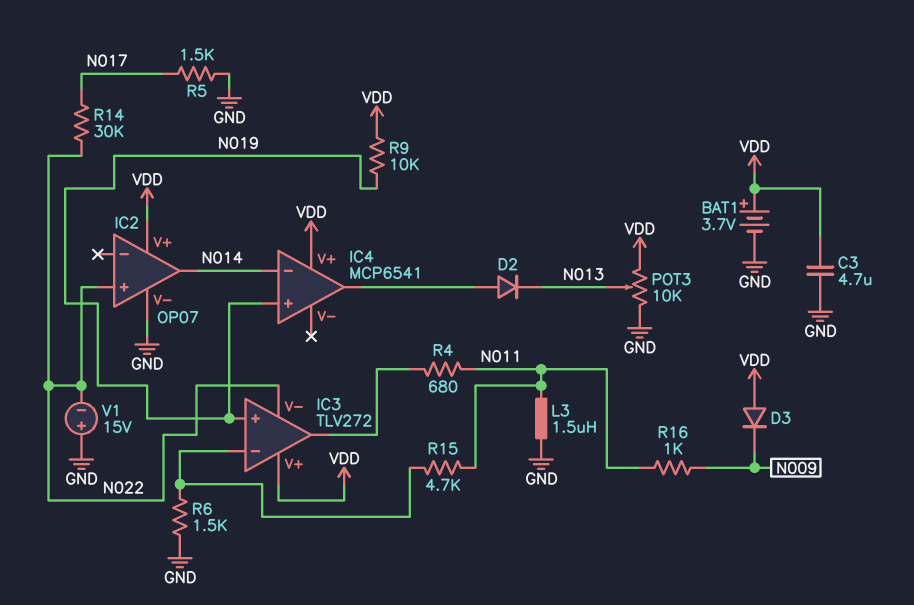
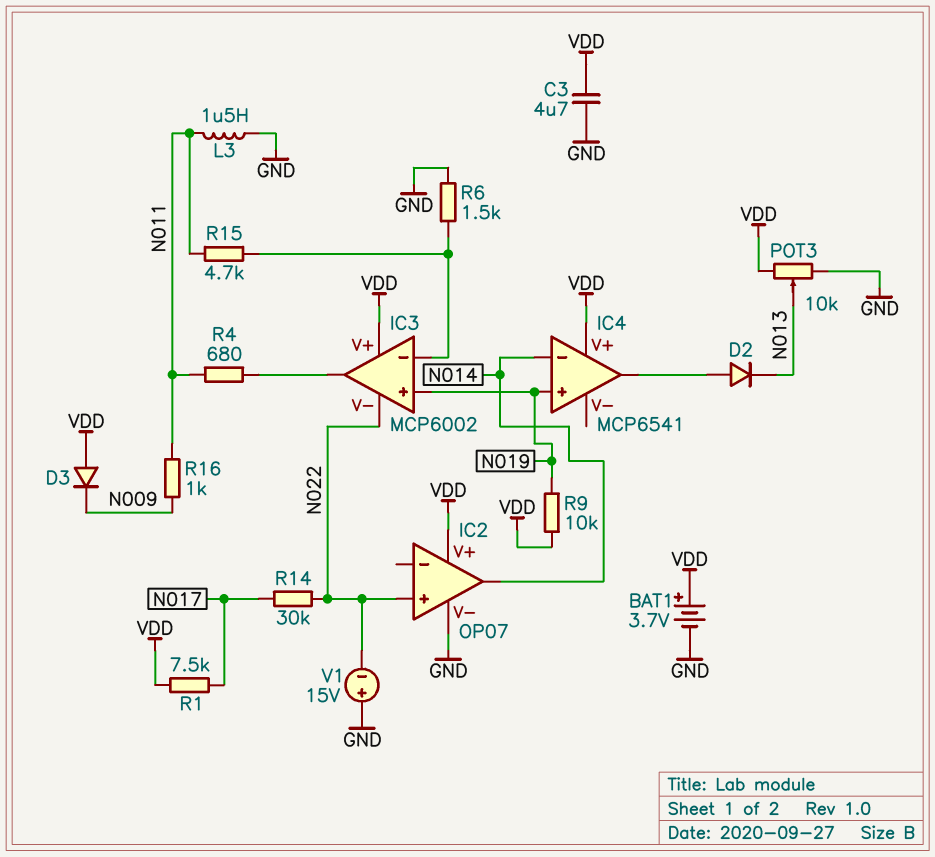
IC3: TLV272 -> MCP6002
R1: none -> 7.5k (N017, VDD)
R5: 1.5k (GND, N017) -> none

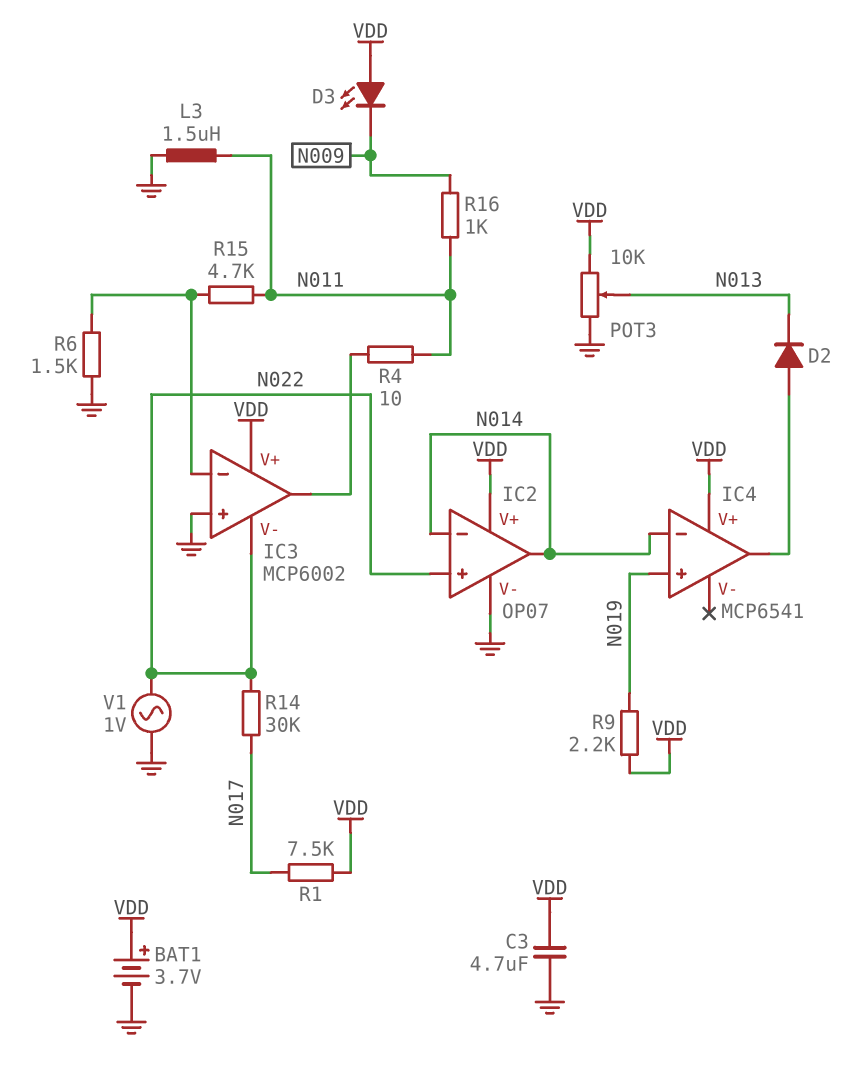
D3: diode (A VDD, K N009) -> LED (A VDD, K N009)
IC2 pin in-: none -> N014
IC3 pin in+: N019 -> GND
R4: 680 (IC3/out, N011) -> 10 (IC3/out, N011)
R9: 10k (N019, VDD) -> 2.2k (N019, VDD)
V1: 15V (plus GND, minus N022) -> AC 1V (GND, N022)

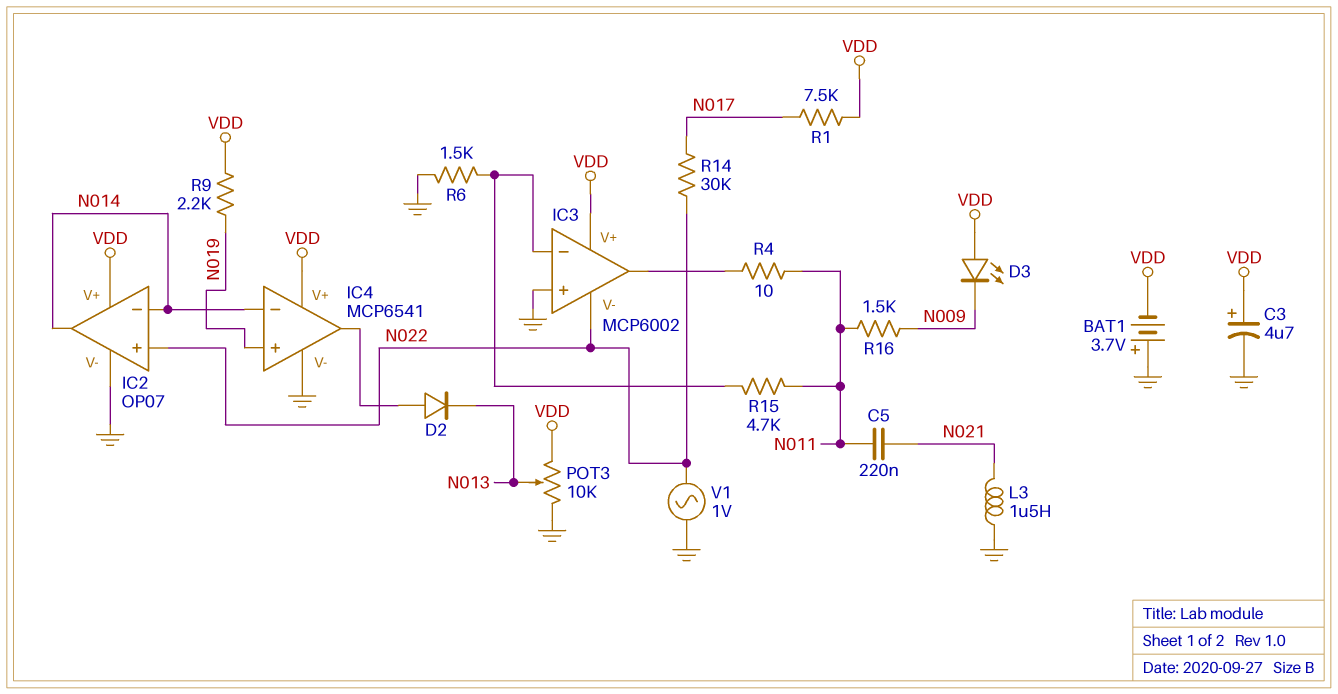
BAT1: 3.7V (plus VDD, minus GND) -> 3.7V (plus GND, minus VDD)
C3: 4.7uF (GND, VDD) -> 4.7uF (plus VDD, minus GND)
C5: none -> 220nF (N011, N021)
IC4 pin V-: none -> GND
L3: 1.5uH (GND, N011) -> 1.5uH (GND, N021)
R16: 1k (N009, N011) -> 1.5k (N009, N011)

